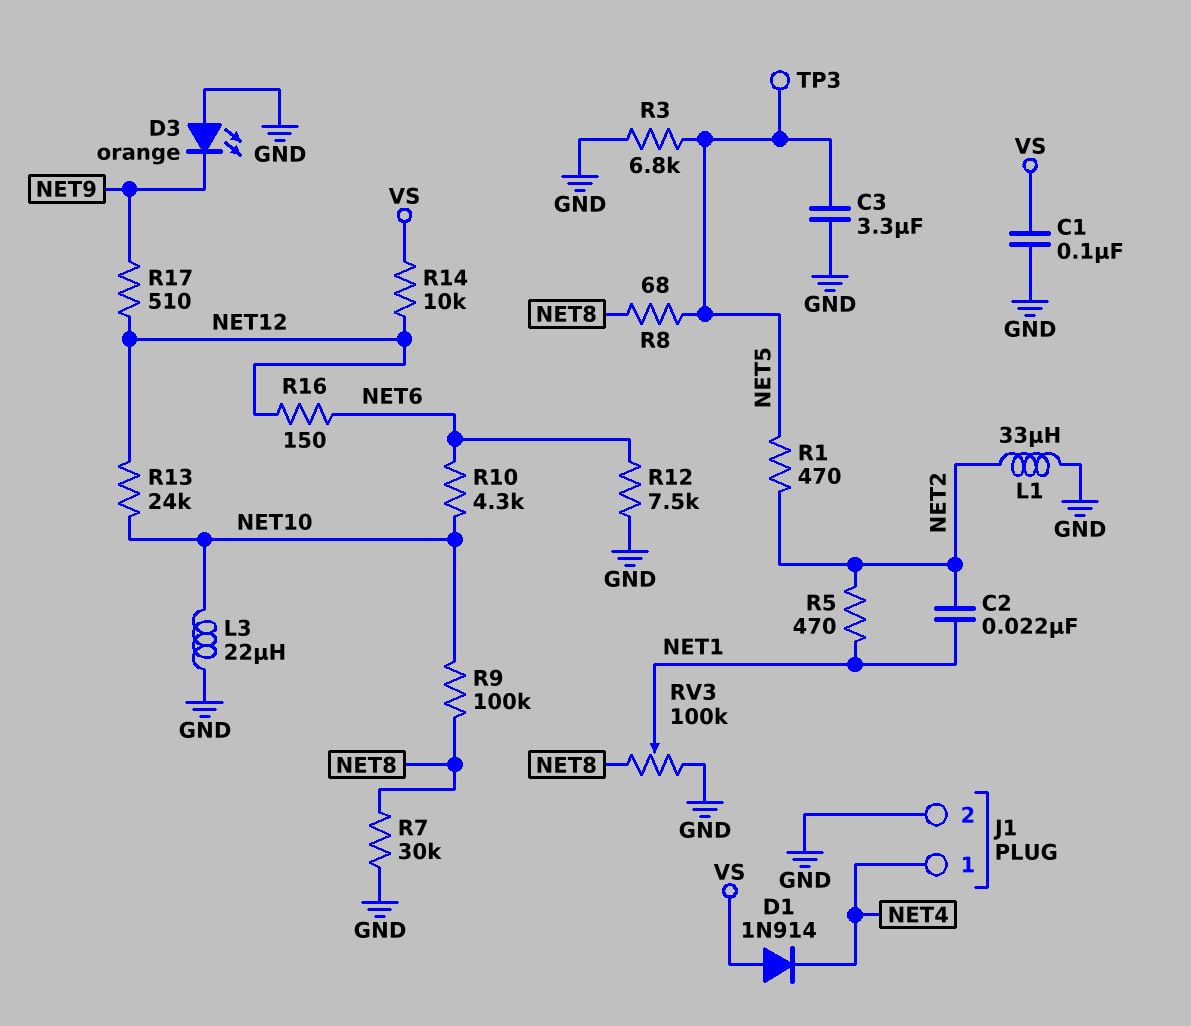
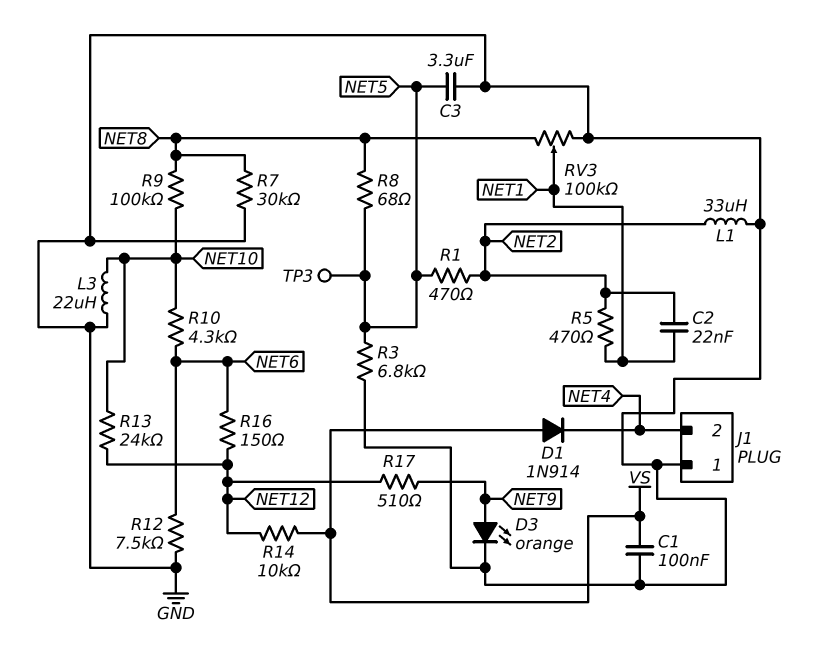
D3: LED orange (A GND, K NET9) -> LED orange (A NET9, K GND)
J1 pin 1: NET4 -> GND
J1 pin 2: GND -> NET4

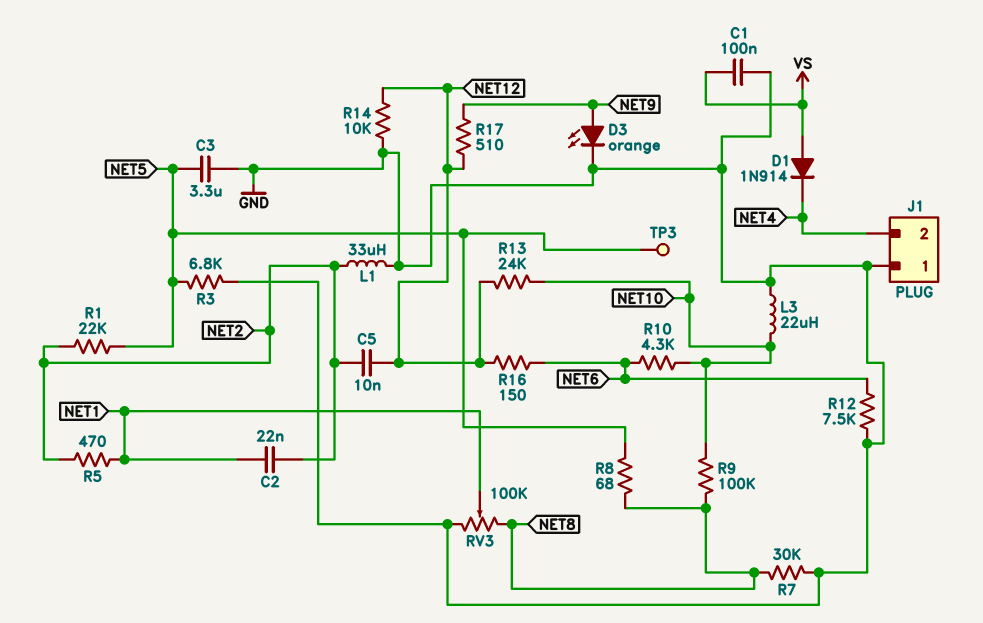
C5: none -> 10nF (NET2, NET12)
R1: 470 (NET2, NET5) -> 22k (NET2, NET5)
R14: 10k (NET12, VS) -> 10k (GND, NET12)

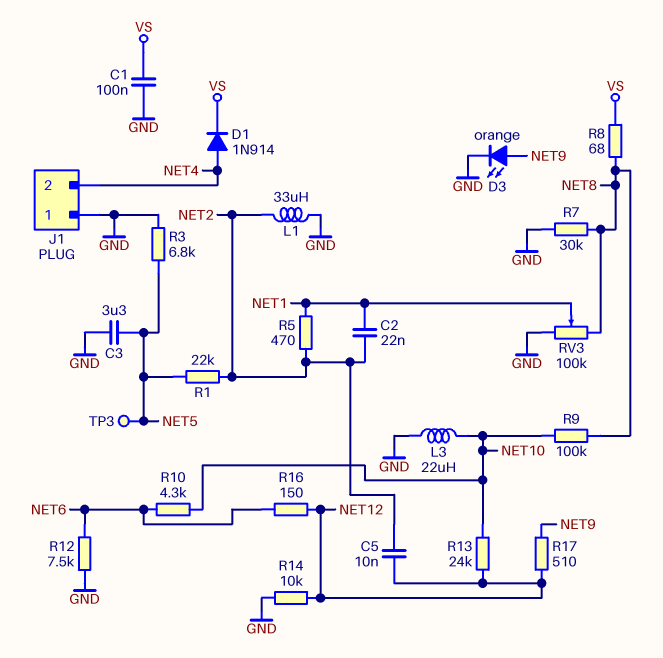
D1: diode 1N914 (A VS, K NET4) -> diode 1N914 (A NET4, K VS)
R8: 68 (NET5, NET8) -> 68 (NET8, VS)

